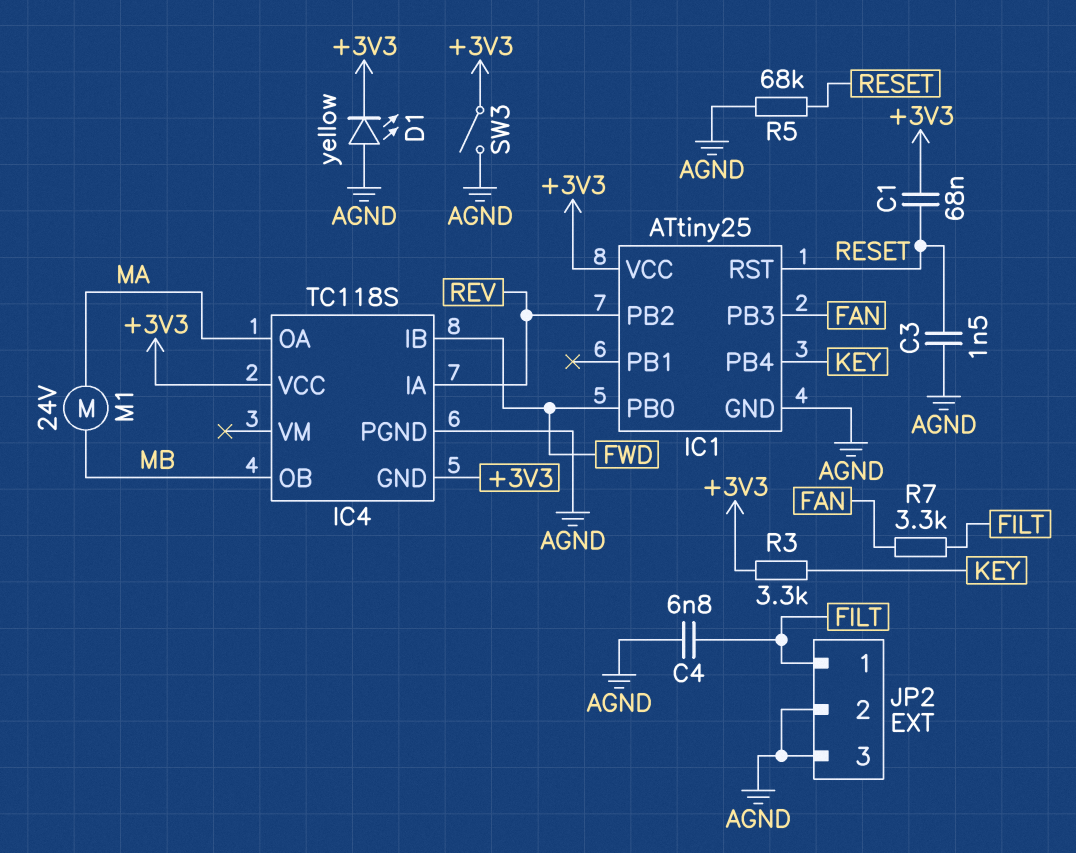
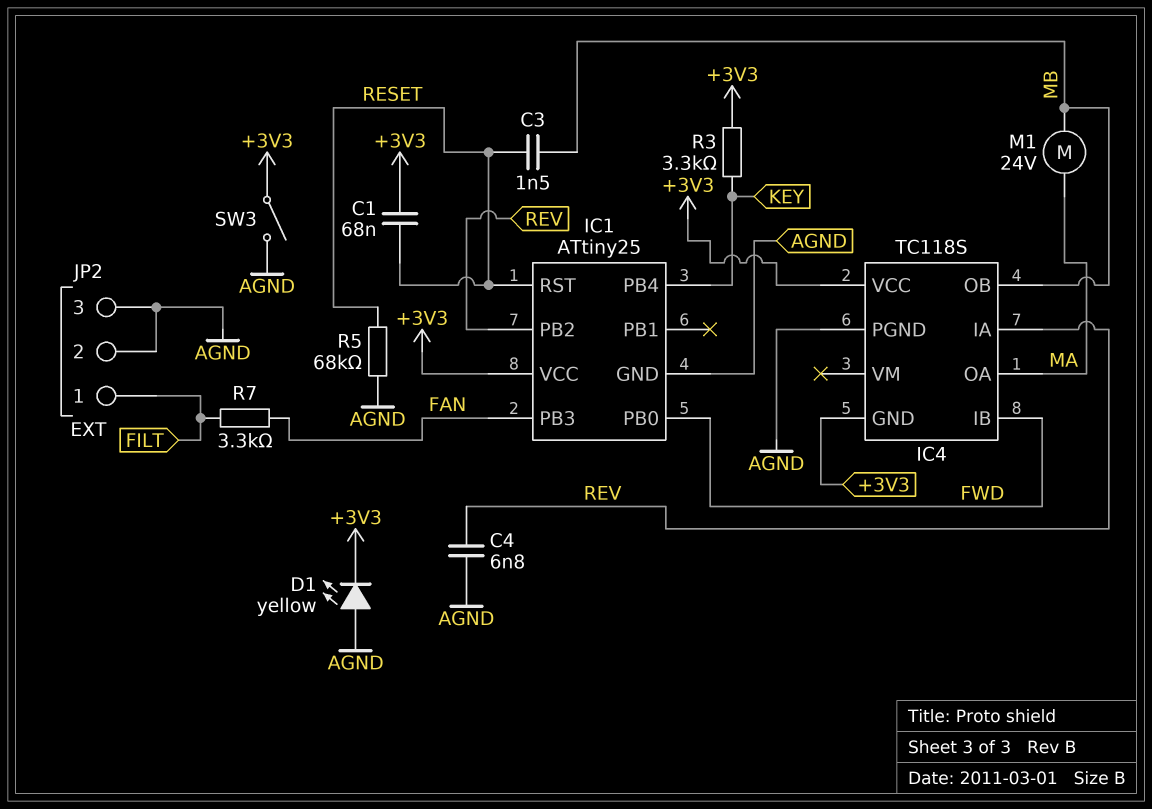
C3: 1.5nF (AGND, RESET) -> 1.5nF (MB, RESET)
C4: 6.8nF (AGND, FILT) -> 6.8nF (AGND, REV)

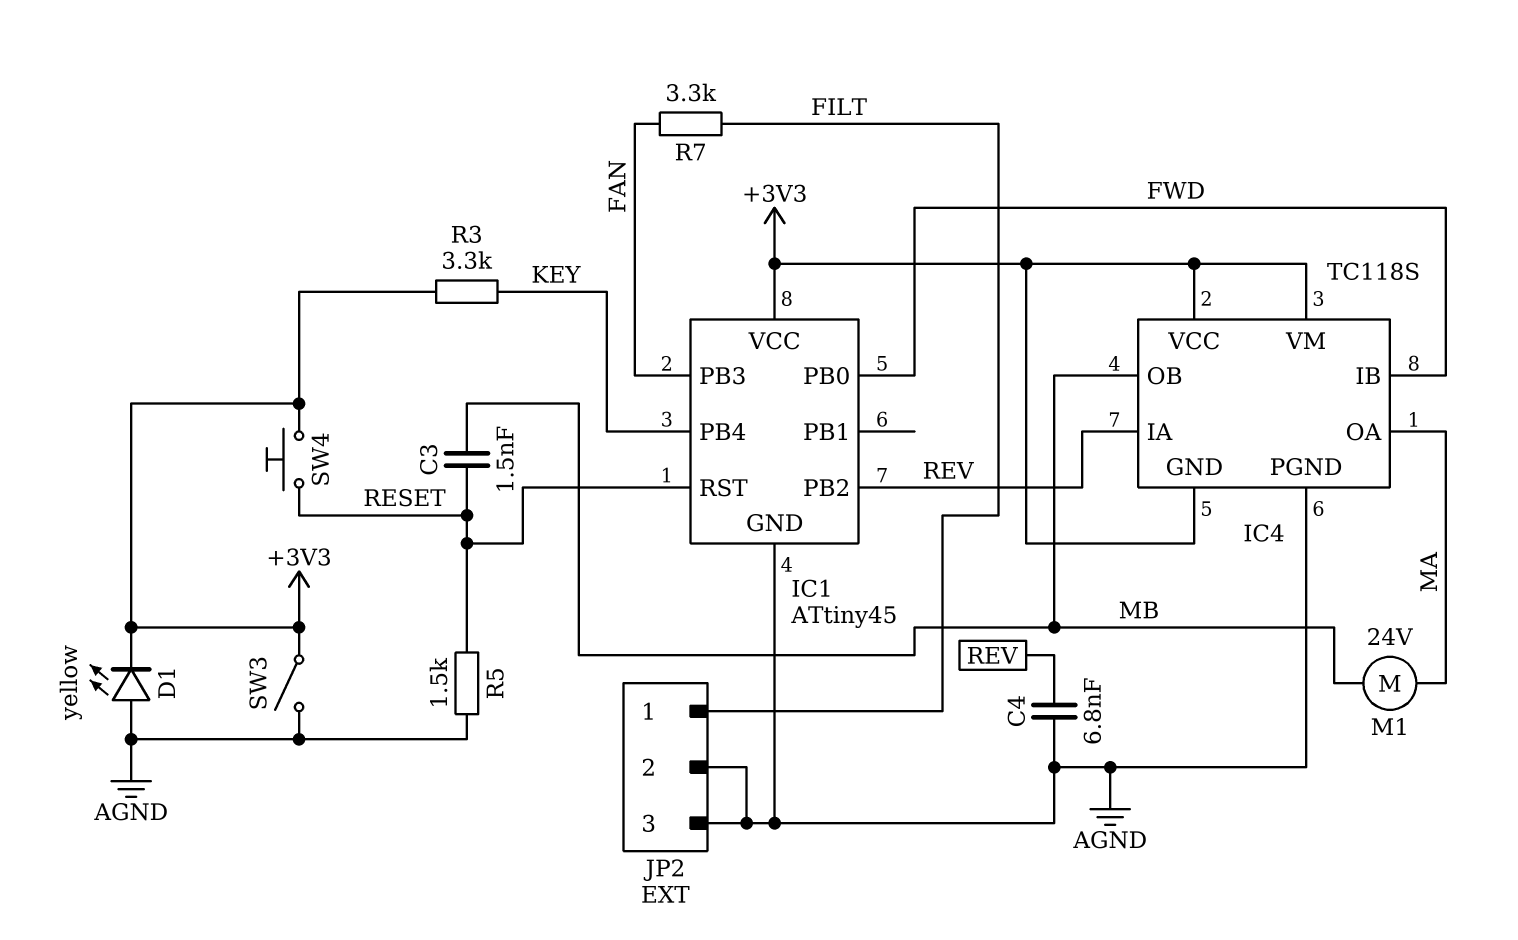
C1: 68nF (+3V3, RESET) -> none
IC1: ATtiny25 -> ATtiny45
IC4 pin VM: none -> +3V3
R5: 68k (AGND, RESET) -> 1.5k (AGND, RESET)
SW4: none -> button (+3V3, RESET)

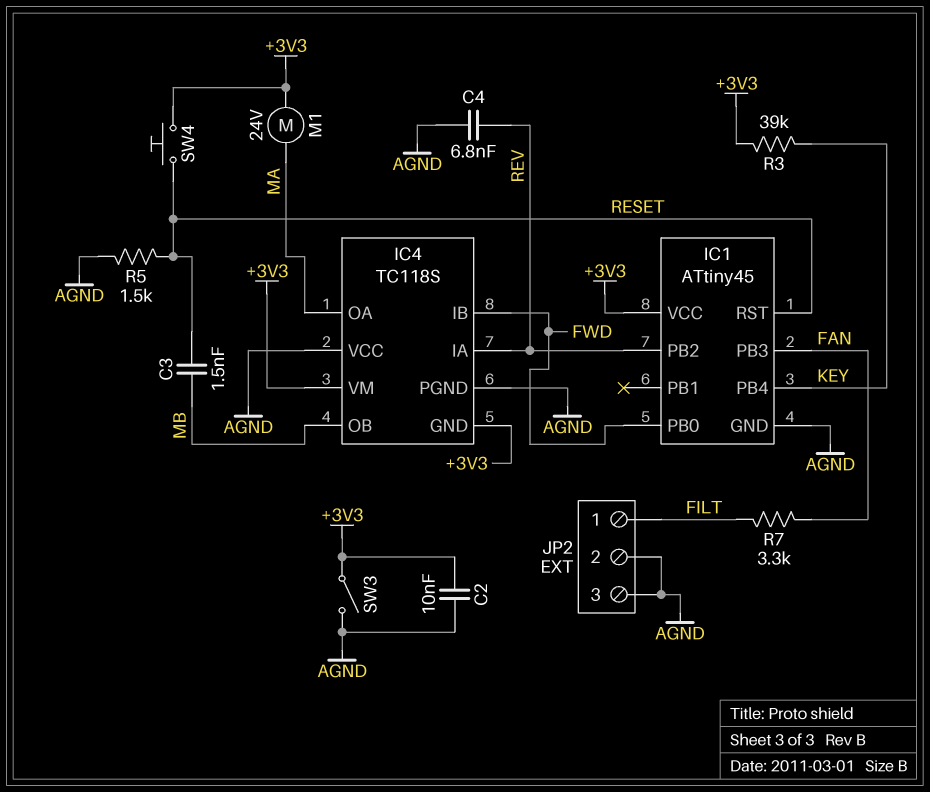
C2: none -> 10nF (+3V3, AGND)
D1: LED yellow (A AGND, K +3V3) -> none
IC4 pin VCC: +3V3 -> AGND
M1: motor 24V (MA, MB) -> motor 24V (+3V3, MA)
R3: 3.3k (+3V3, KEY) -> 39k (+3V3, KEY)

